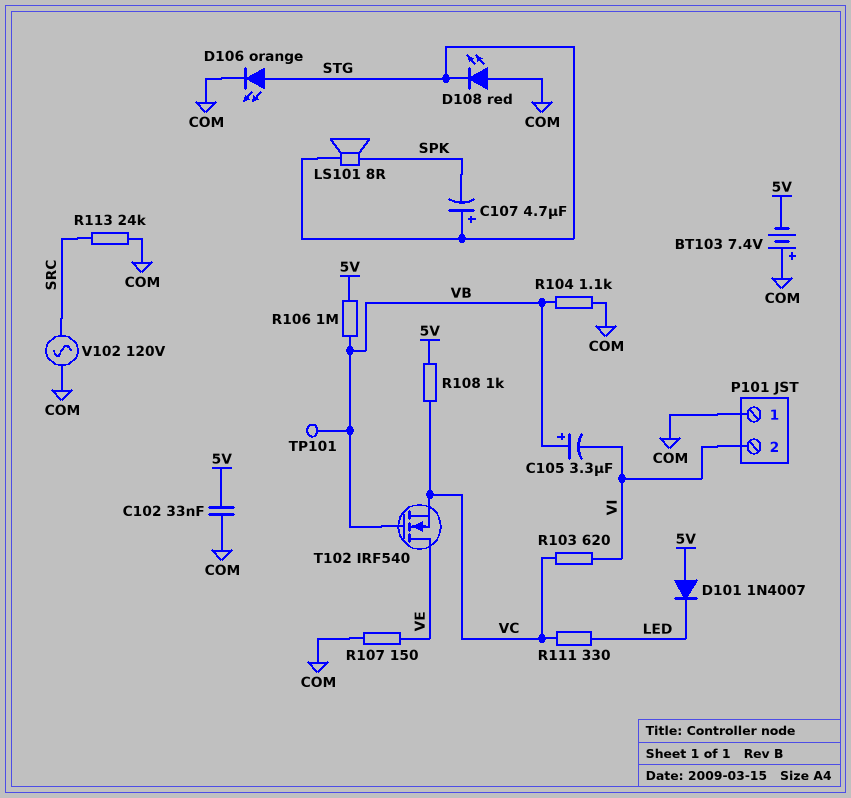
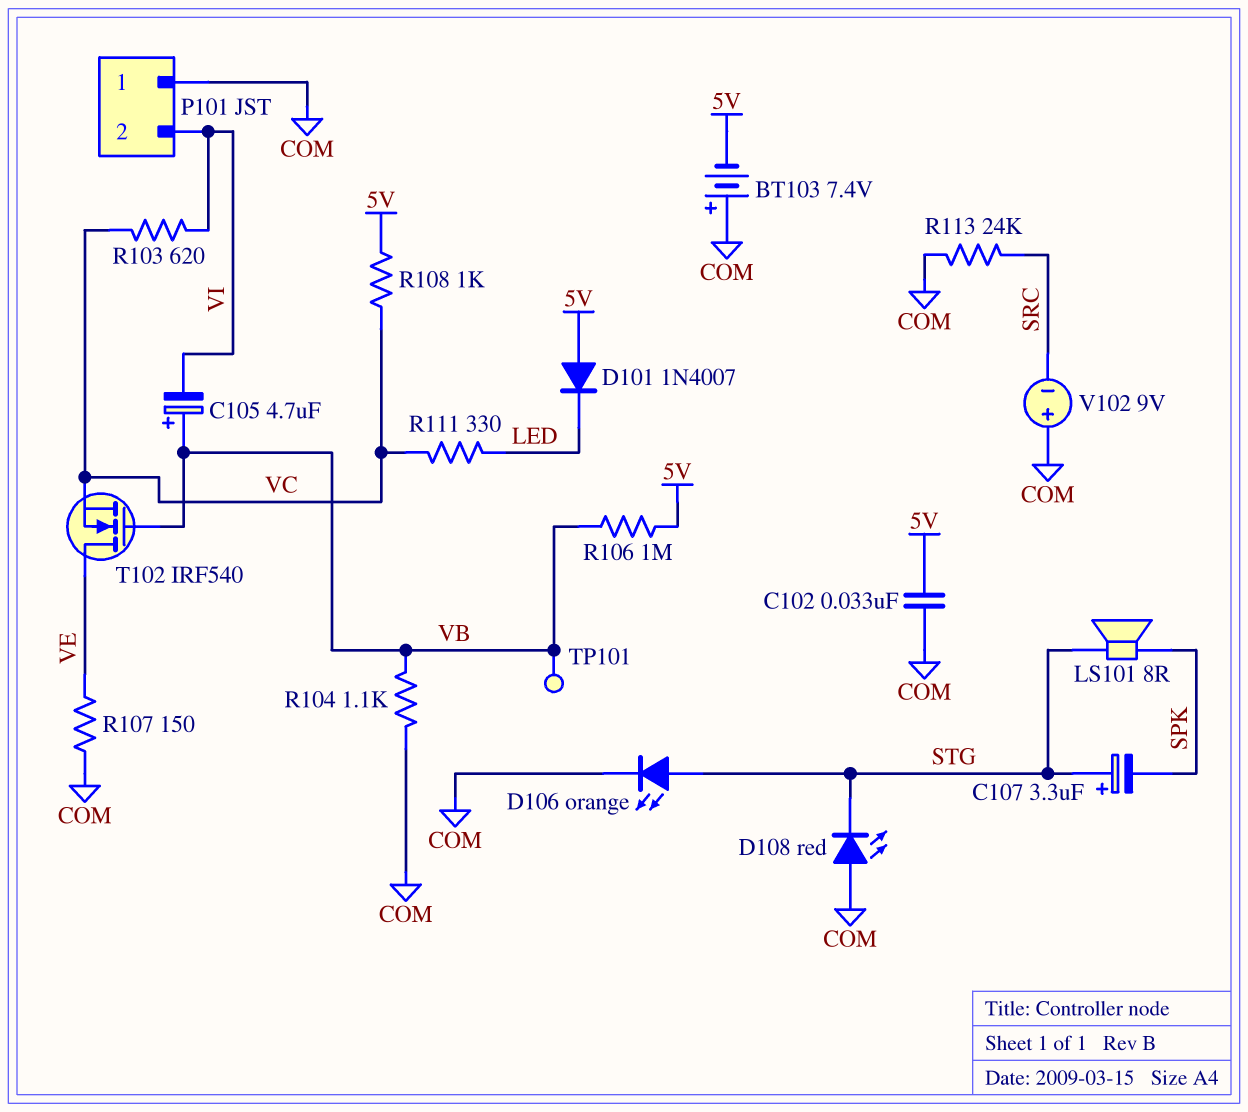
C105: 3.3uF (plus VB, minus VI) -> 4.7uF (plus VB, minus VI)
C107: 4.7uF (plus STG, minus SPK) -> 3.3uF (plus STG, minus SPK)
V102: AC 120V (COM, SRC) -> 9V (plus COM, minus SRC)

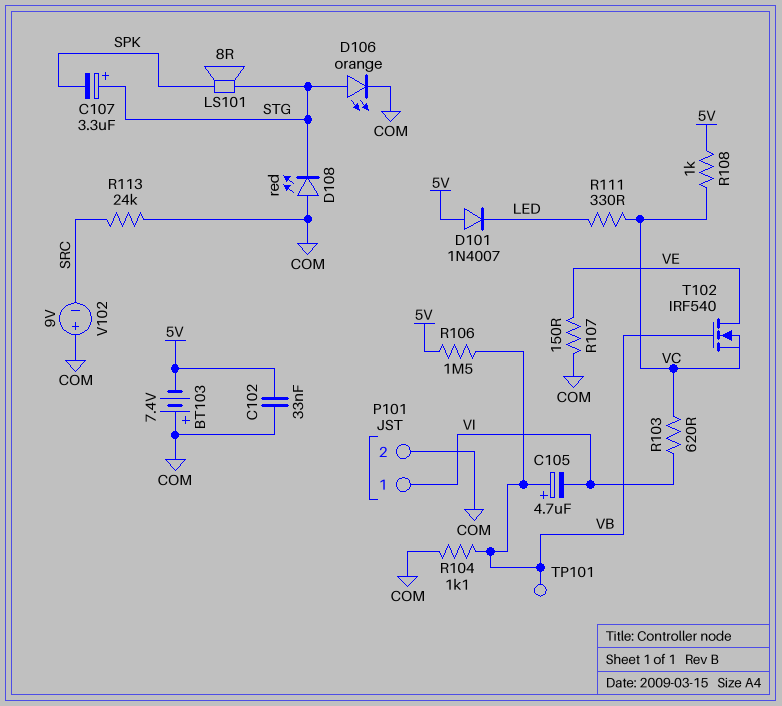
P101 pin 1: COM -> VI
P101 pin 2: VI -> COM
R106: 1M (5V, VB) -> 1.5M (5V, VB)

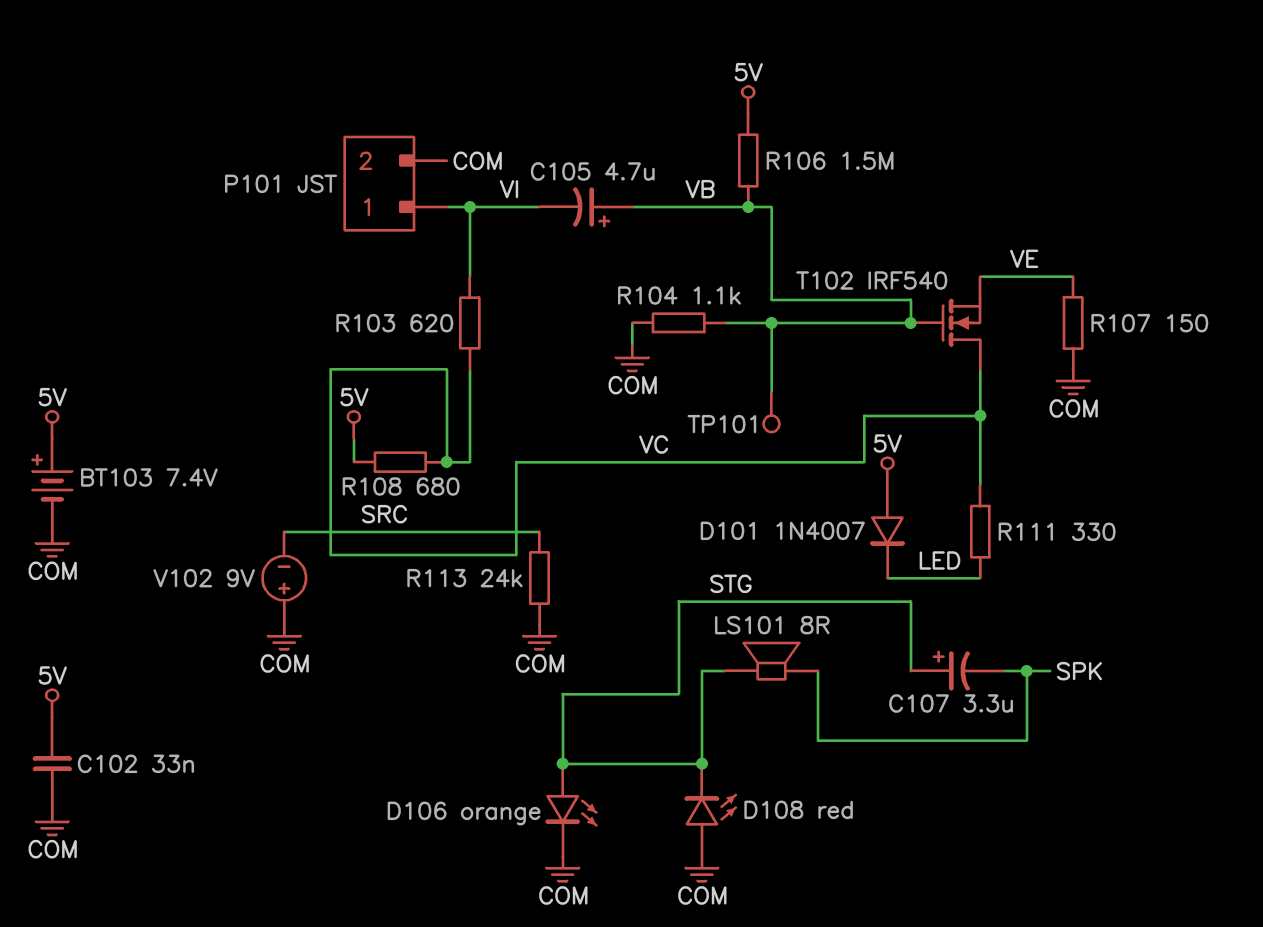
BT103: 7.4V (plus COM, minus 5V) -> 7.4V (plus 5V, minus COM)
R108: 1k (5V, VC) -> 680 (5V, VC)
T102: NMOS IRF540 (G VB, D VE, S VC) -> NMOS IRF540 (G VB, D VC, S VE)

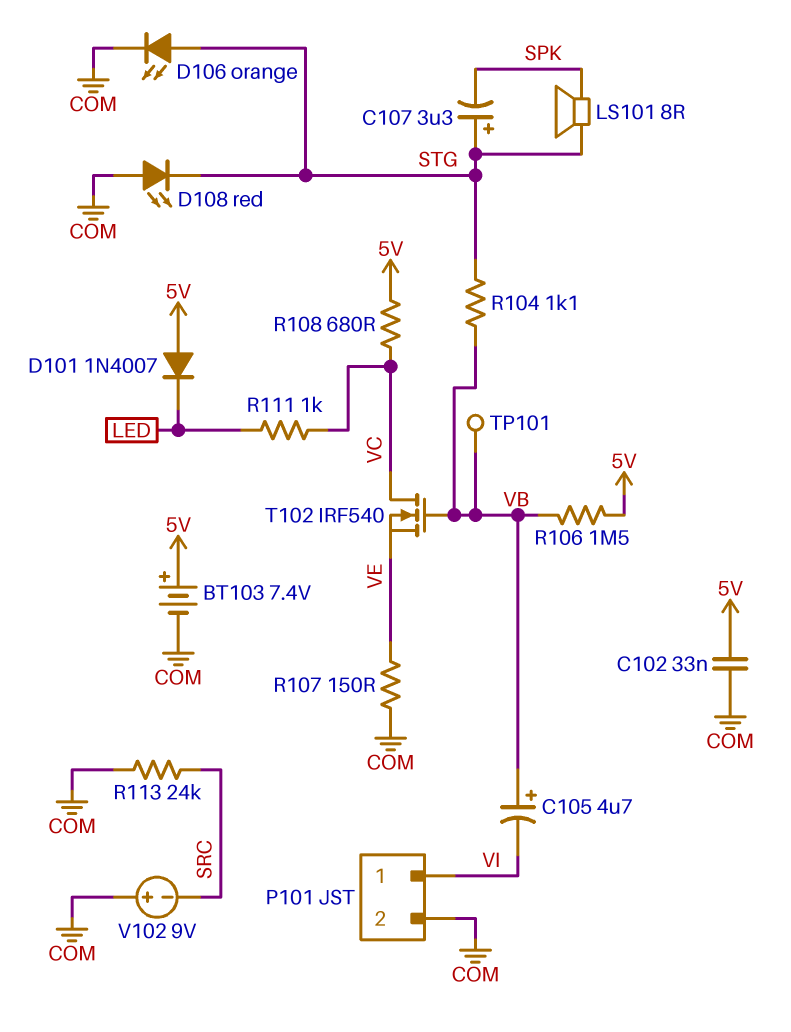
R103: 620 (VC, VI) -> none
R104: 1.1k (COM, VB) -> 1.1k (STG, VB)
R111: 330 (LED, VC) -> 1k (LED, VC)

